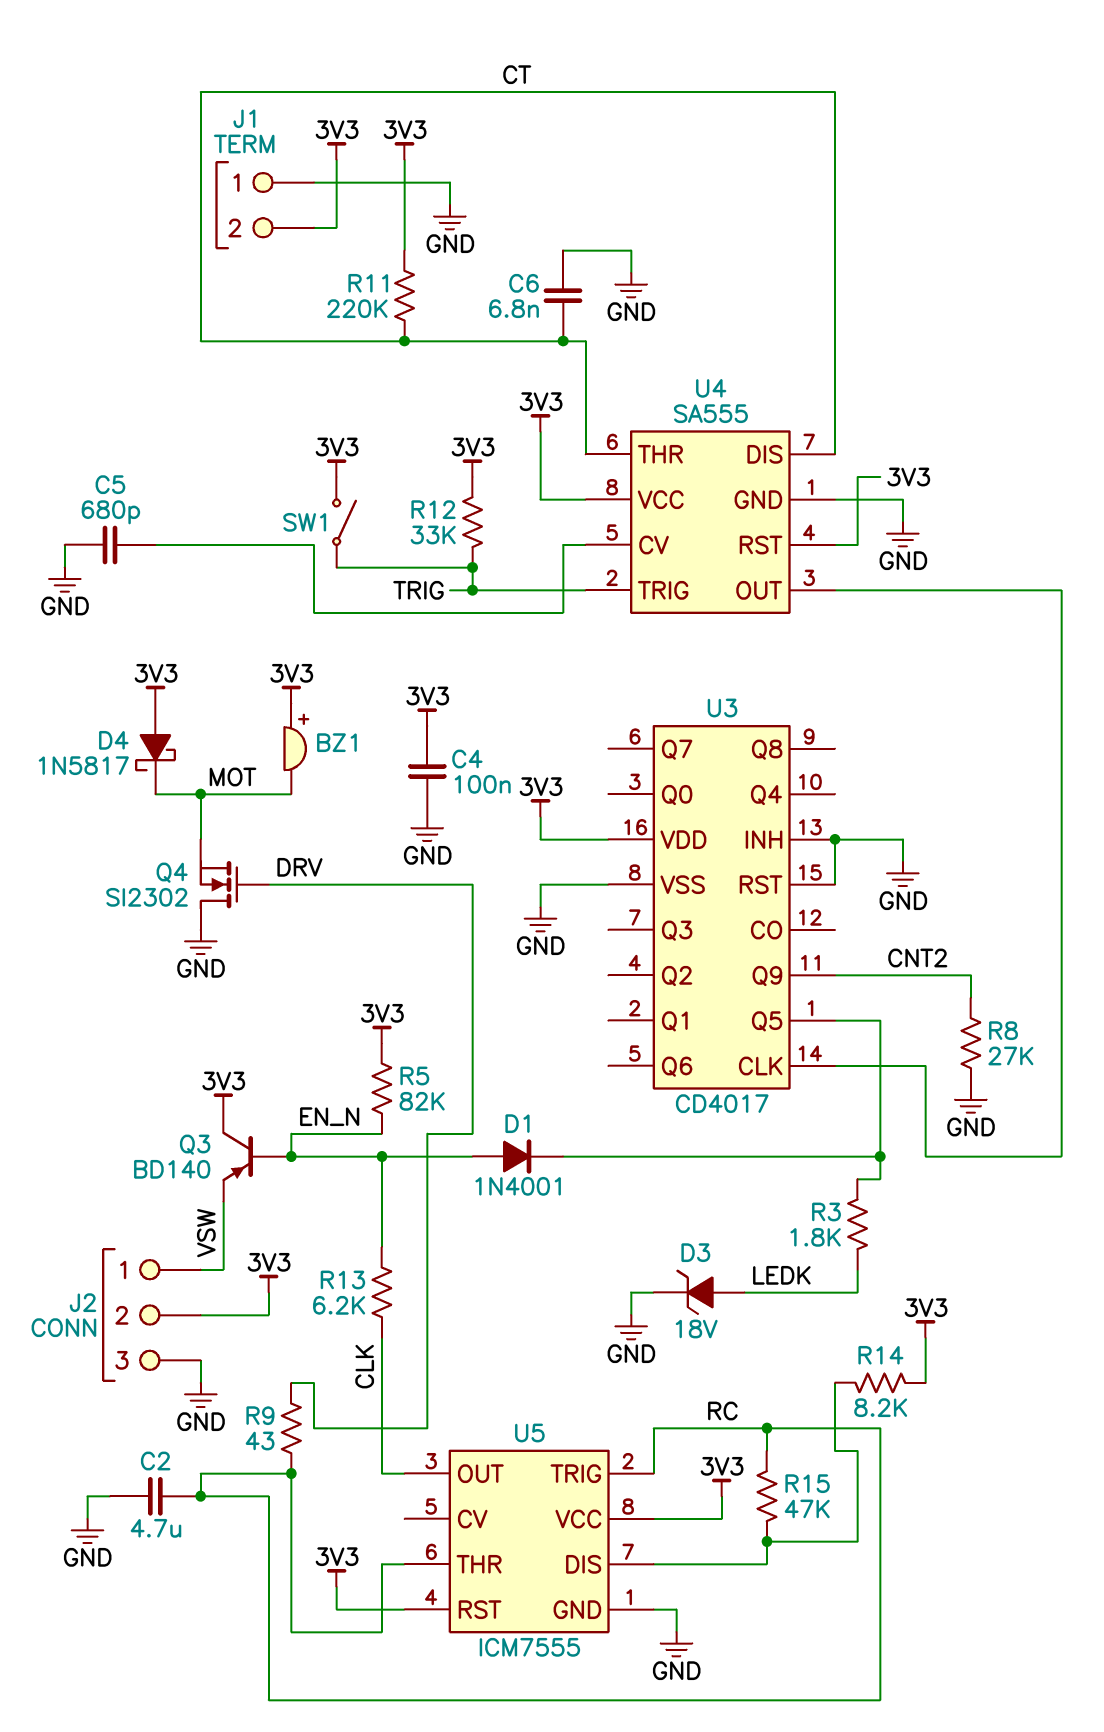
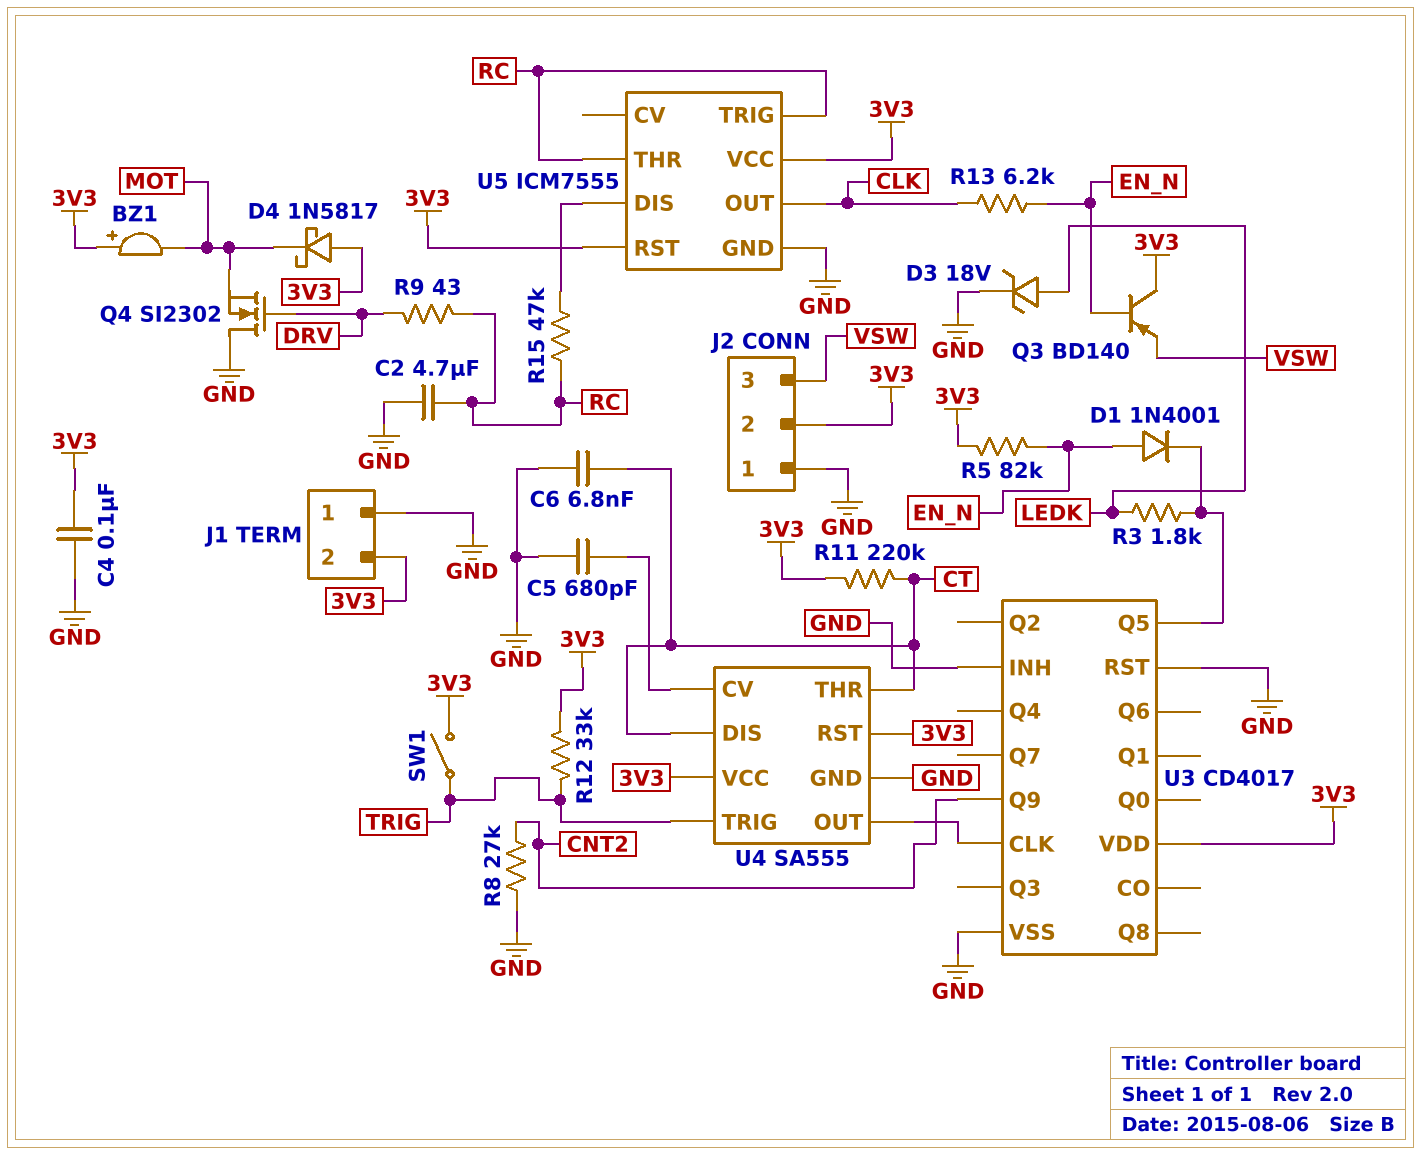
J2 pin 1: VSW -> GND
J2 pin 3: GND -> VSW
R14: 8.2k (3V3, U5/DIS) -> none

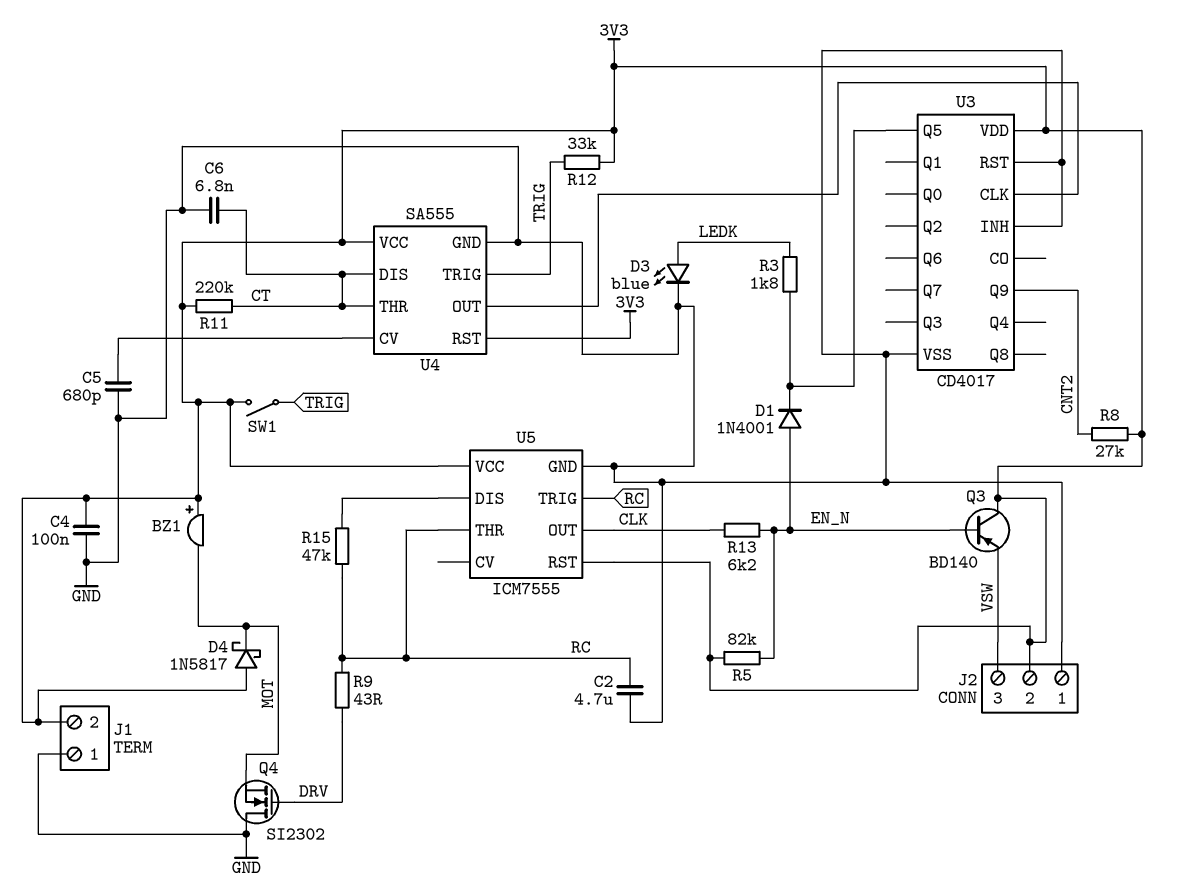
D3: zener 18V (A LEDK, K GND) -> LED blue (A LEDK, K GND)
R8: 27k (CNT2, GND) -> 27k (3V3, CNT2)

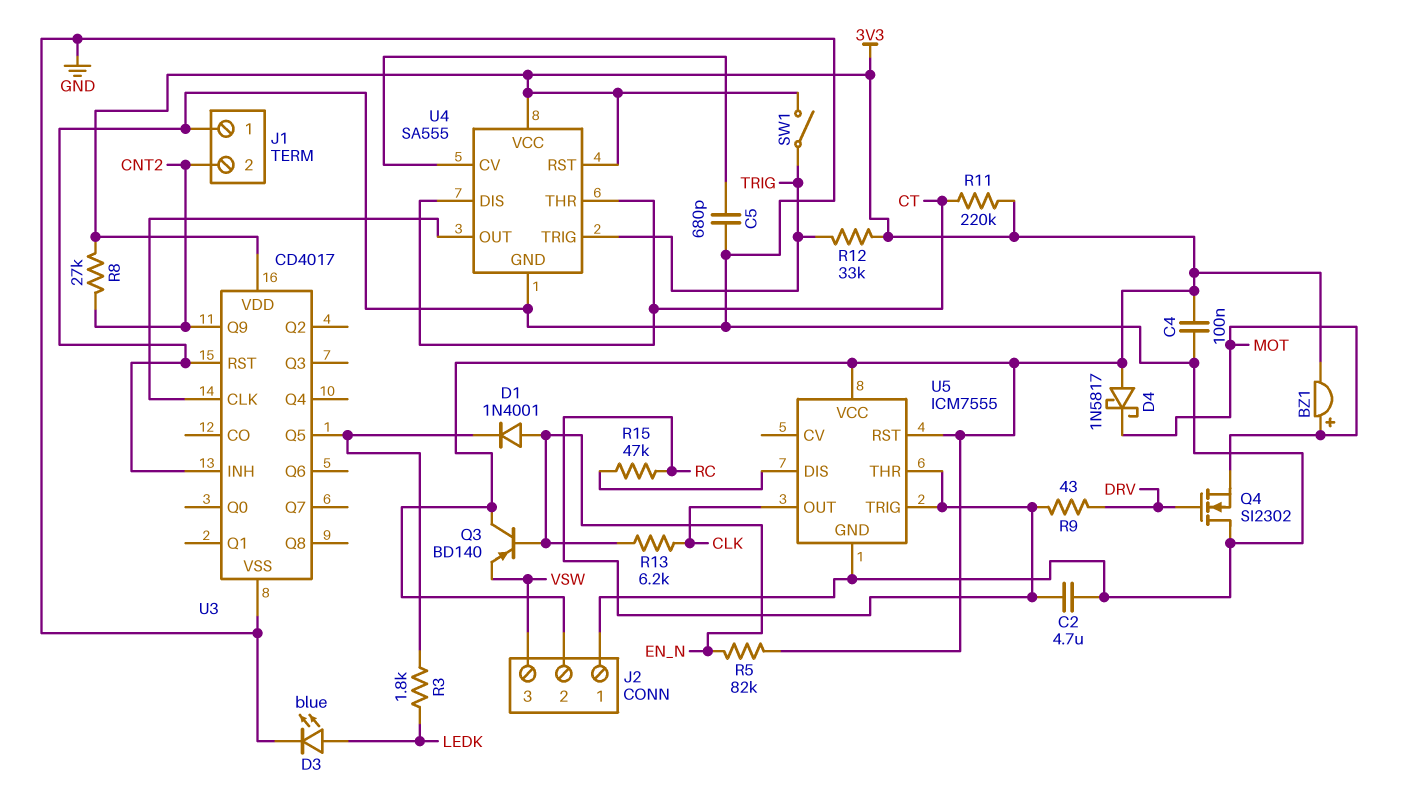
BZ1: buzzer (plus 3V3, minus MOT) -> buzzer (plus MOT, minus 3V3)
C6: 6.8nF (CT, GND) -> none
J1 pin 2: 3V3 -> CNT2

